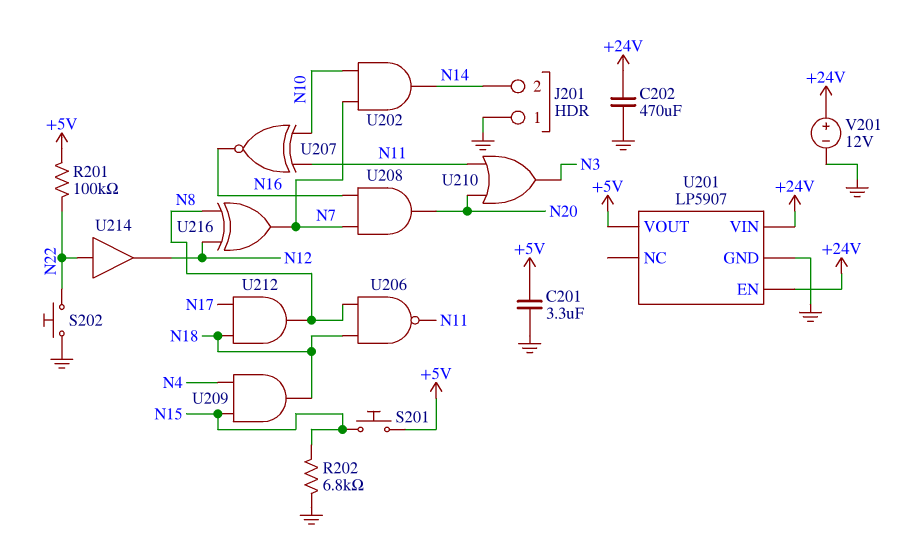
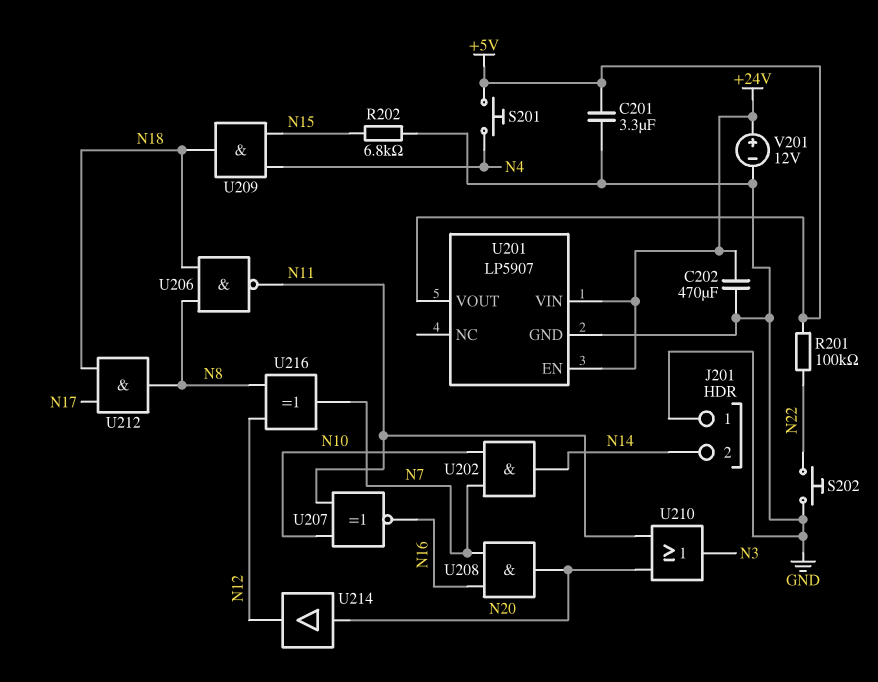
S201: button (+5V, N15) -> button (+5V, N4)
U214: buffer (in N22, out N12) -> buffer (in N20, out N12)

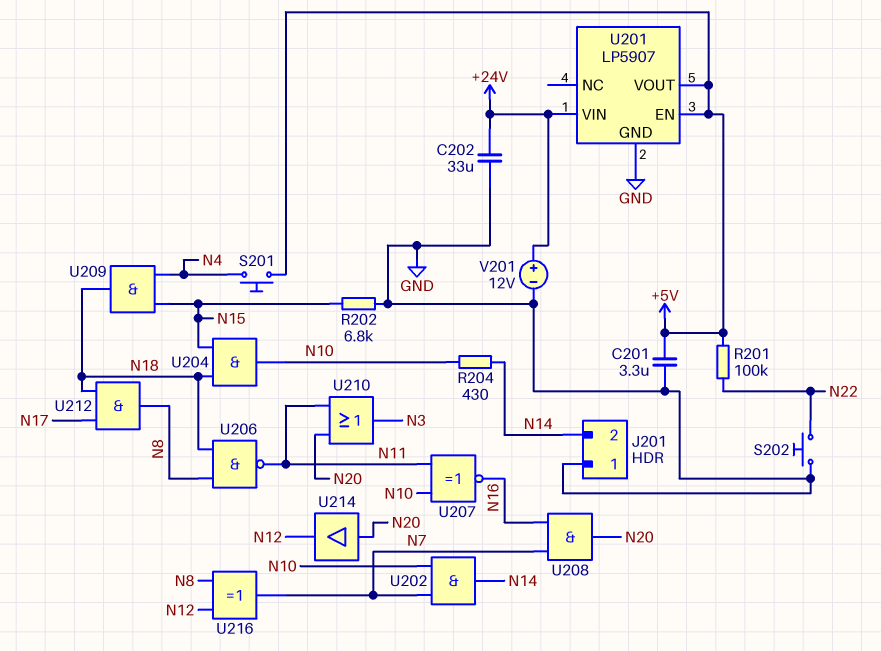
C202: 470uF (+24V, GND) -> 33uF (+24V, GND)
R204: none -> 430 (N10, N14)
U201 pin EN: +24V -> +5V
U204: none -> AND (in N15, in N18, out N10)

